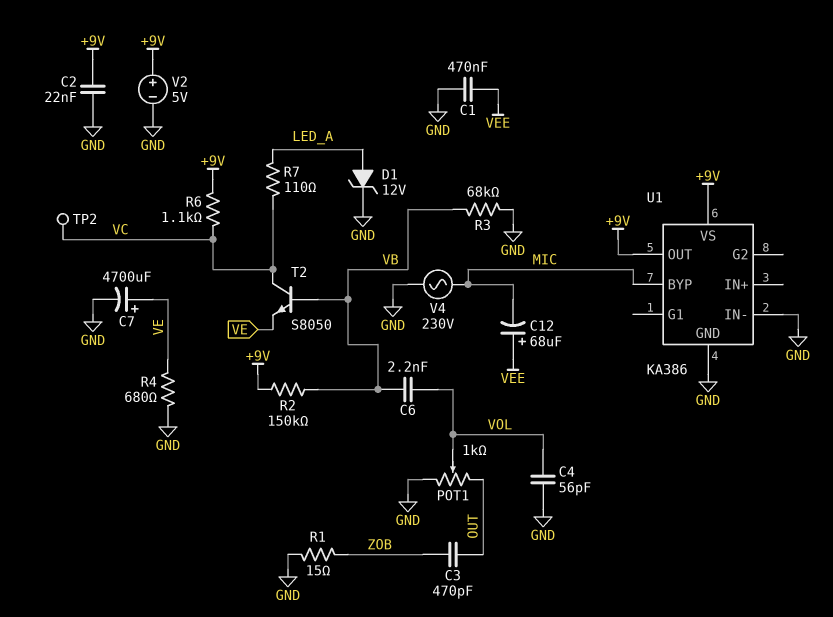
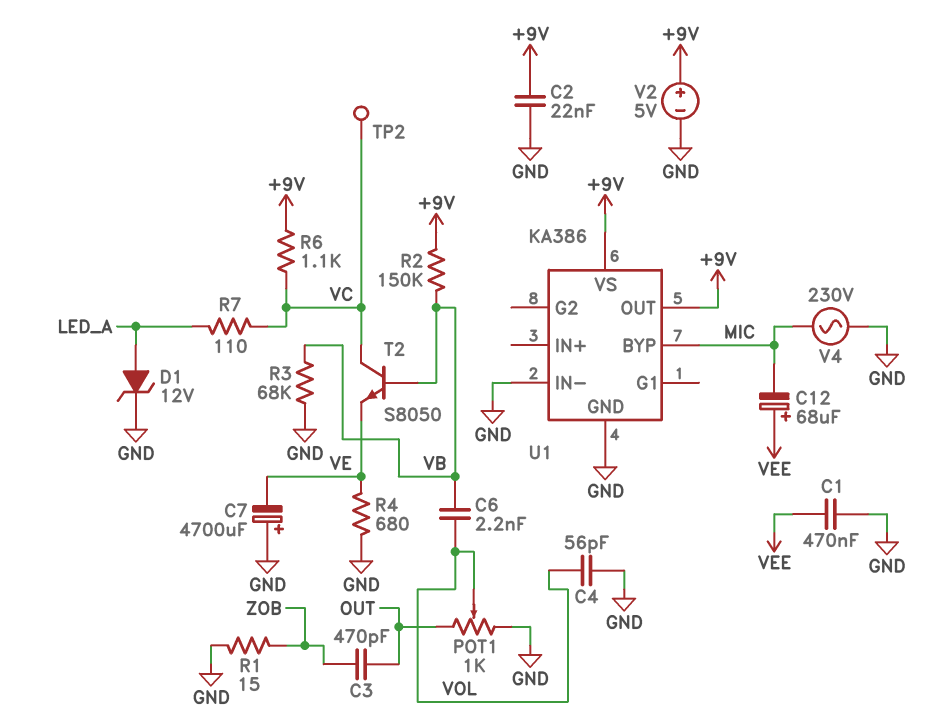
C7: 4700uF (plus VE, minus GND) -> 4700uF (plus GND, minus VE)

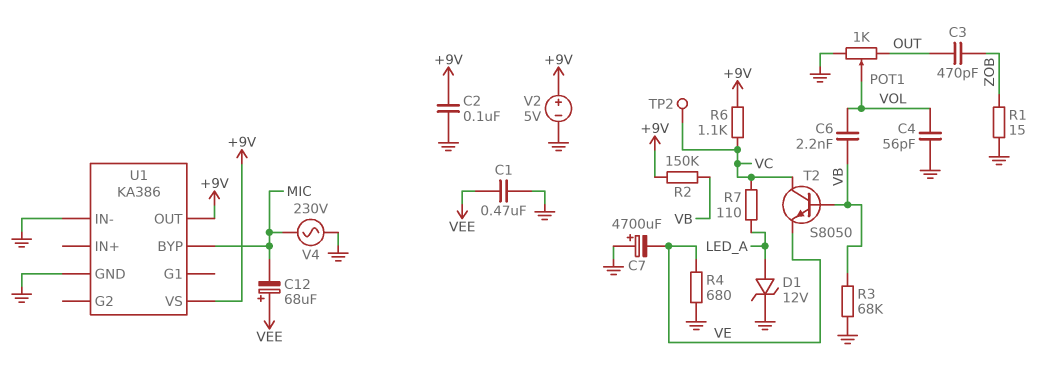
C2: 22nF (+9V, GND) -> 100nF (+9V, GND)

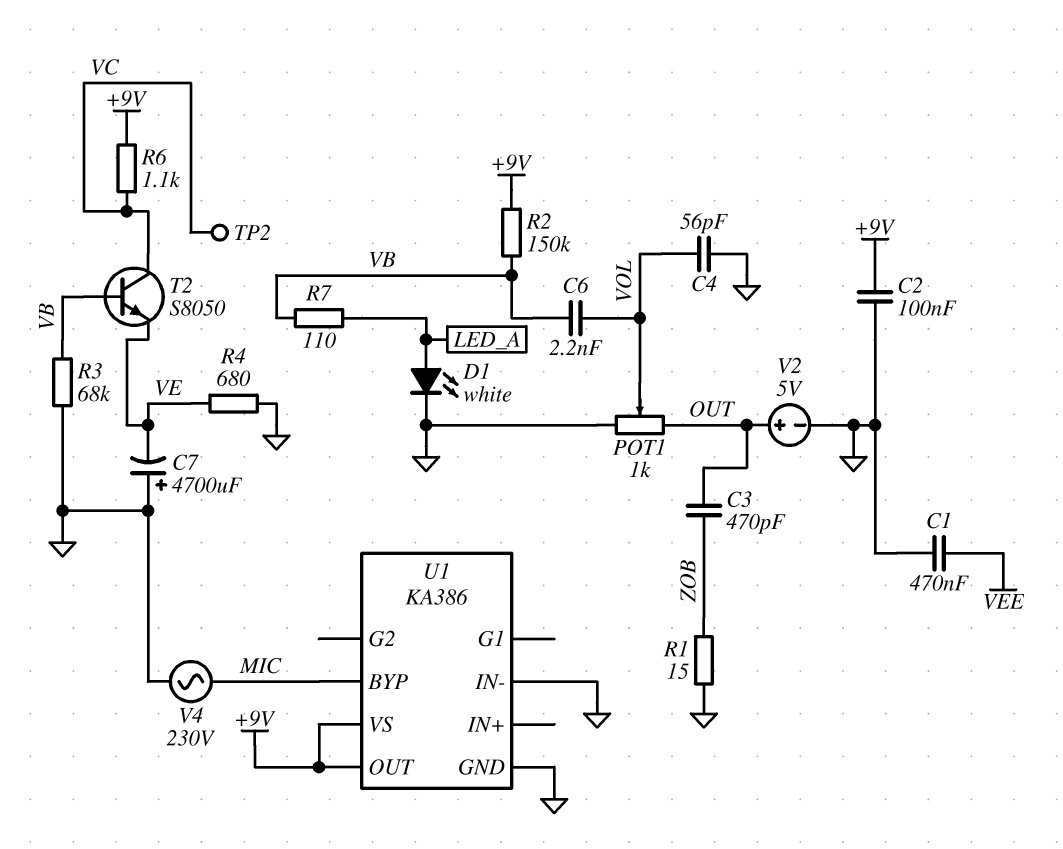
C12: 68uF (plus VEE, minus MIC) -> none
D1: zener 12V (A LED_A, K GND) -> LED white (A LED_A, K GND)
R7: 110 (LED_A, VC) -> 110 (LED_A, VB)
V2: 5V (plus +9V, minus GND) -> 5V (plus OUT, minus GND)

